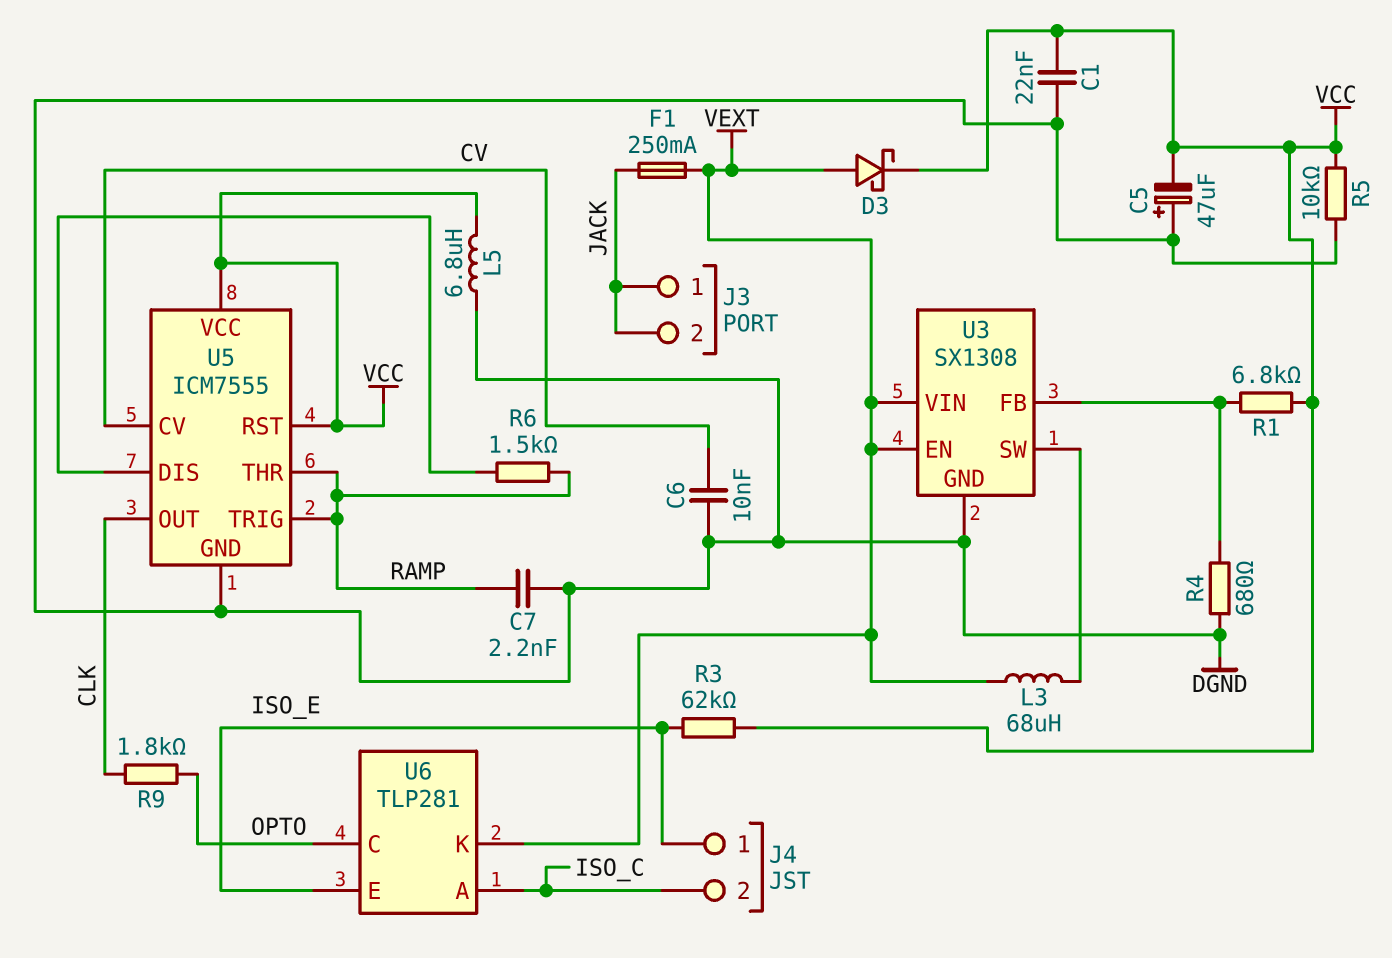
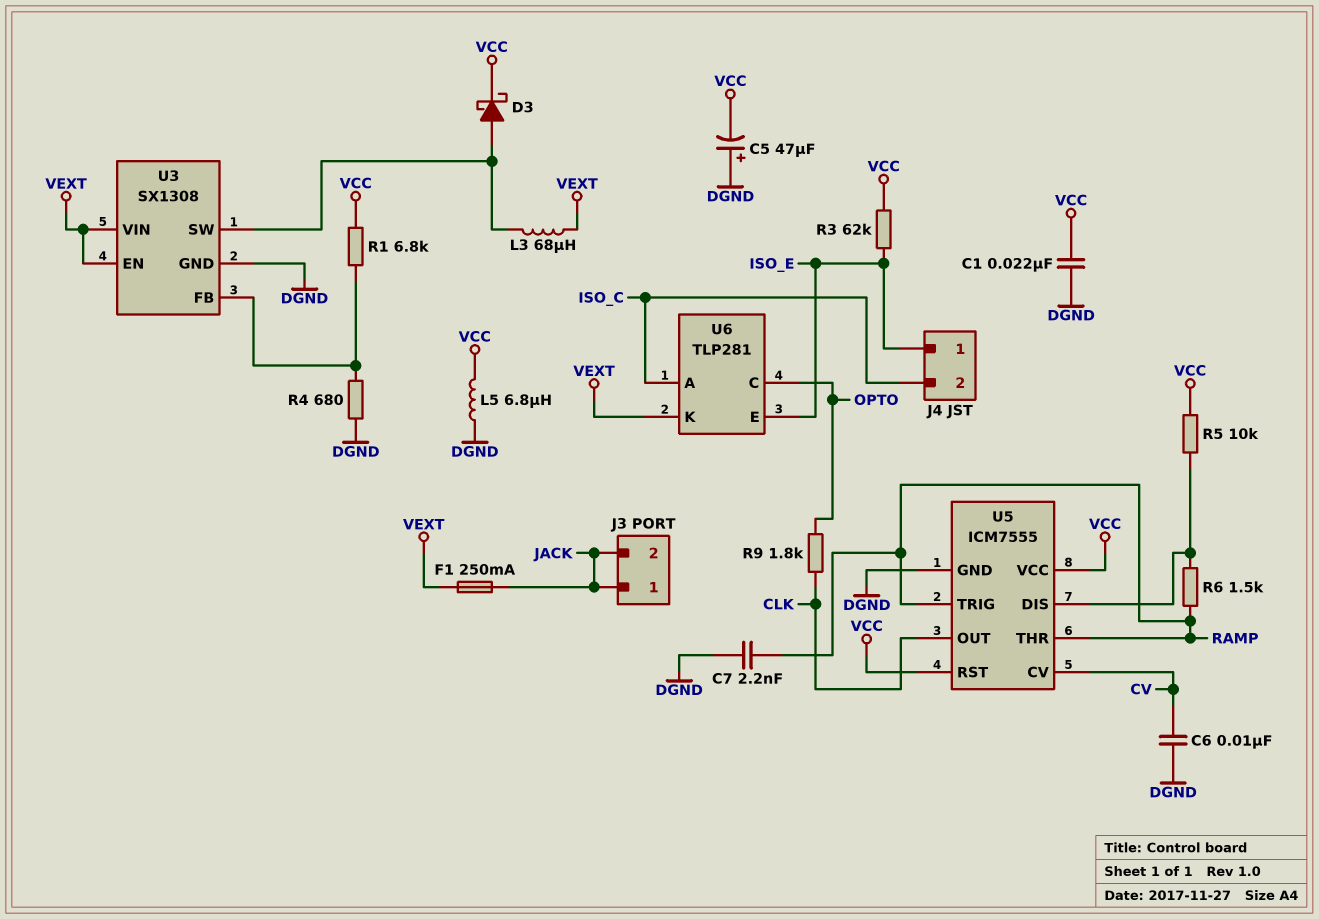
D3: schottky (A VEXT, K VCC) -> schottky (A U3/SW, K VCC)
R5: 10k (DGND, VCC) -> 10k (U5/DIS, VCC)

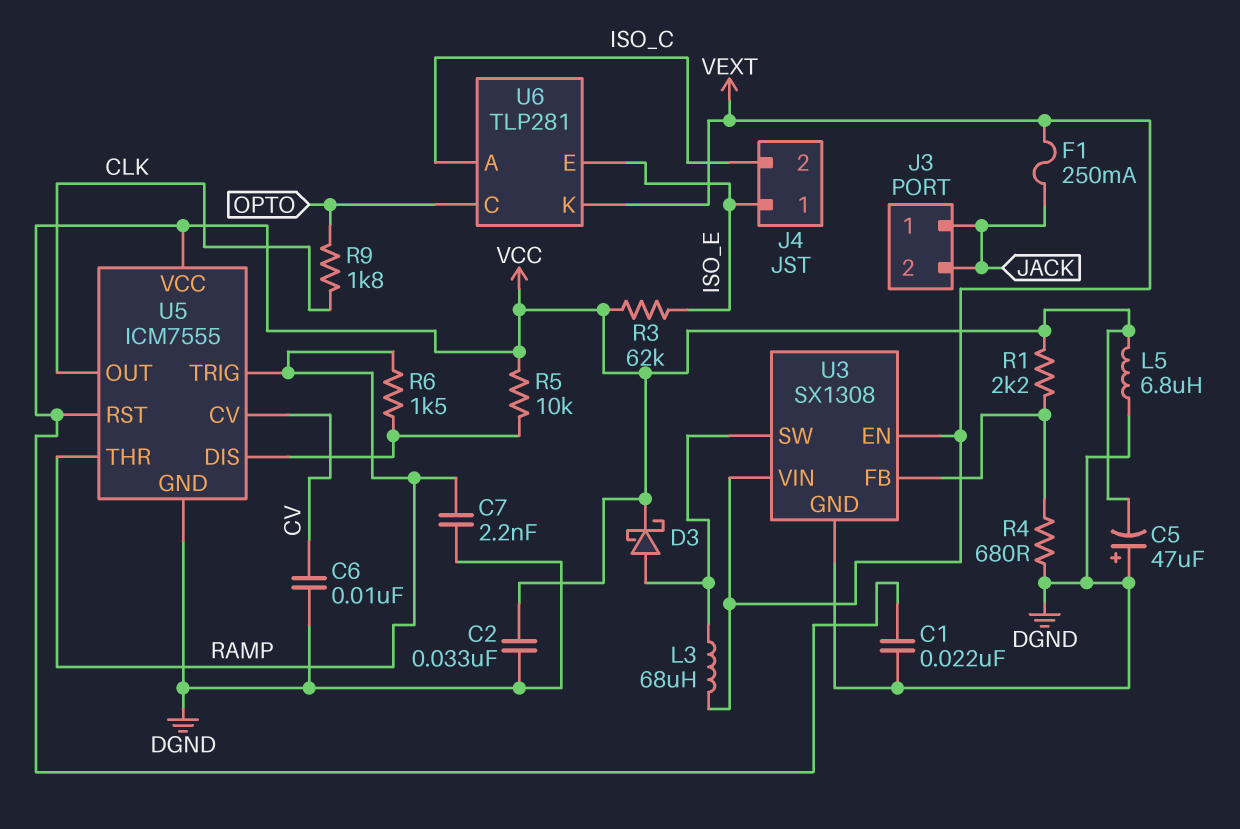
C2: none -> 33nF (DGND, VCC)
R1: 6.8k (U3/FB, VCC) -> 2.2k (U3/FB, VCC)

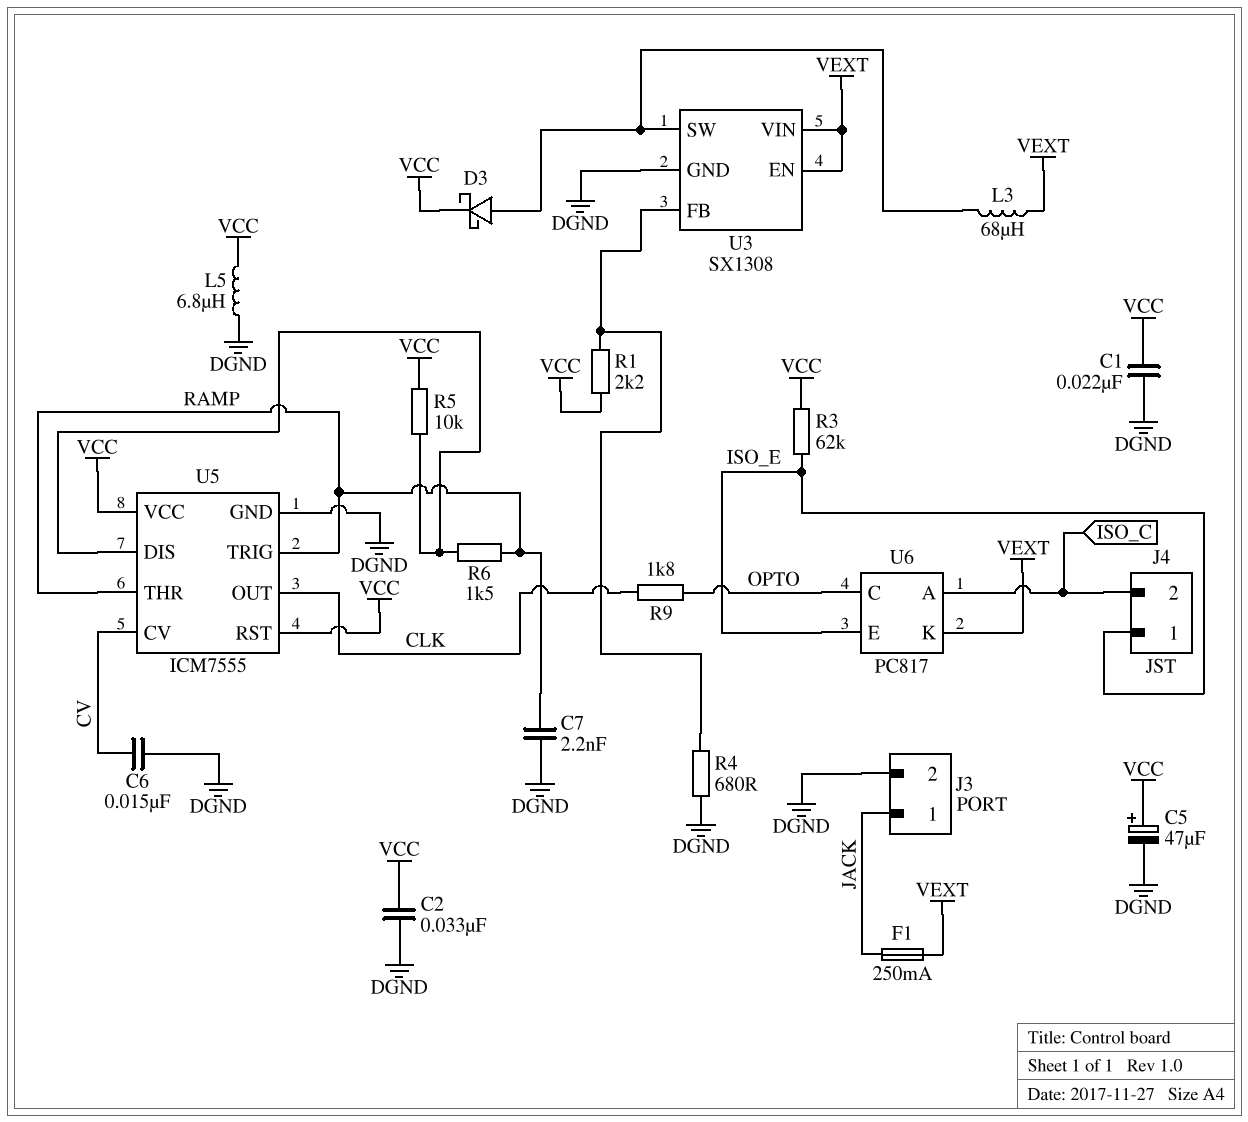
C5: 47uF (plus DGND, minus VCC) -> 47uF (plus VCC, minus DGND)
C6: 10nF (CV, DGND) -> 15nF (CV, DGND)
J3 pin 2: JACK -> DGND
U6: TLP281 -> PC817

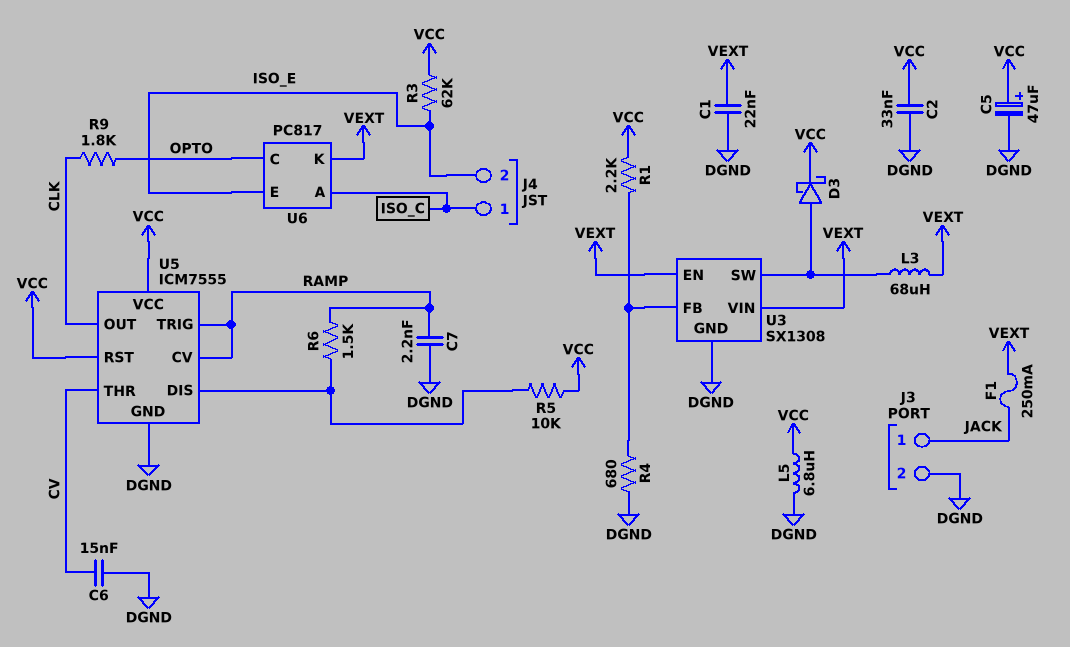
C1: 22nF (DGND, VCC) -> 22nF (DGND, VEXT)
J4 pin 1: ISO_E -> ISO_C
J4 pin 2: ISO_C -> ISO_E
U5 pin CV: CV -> RAMP
U5 pin THR: RAMP -> CV

